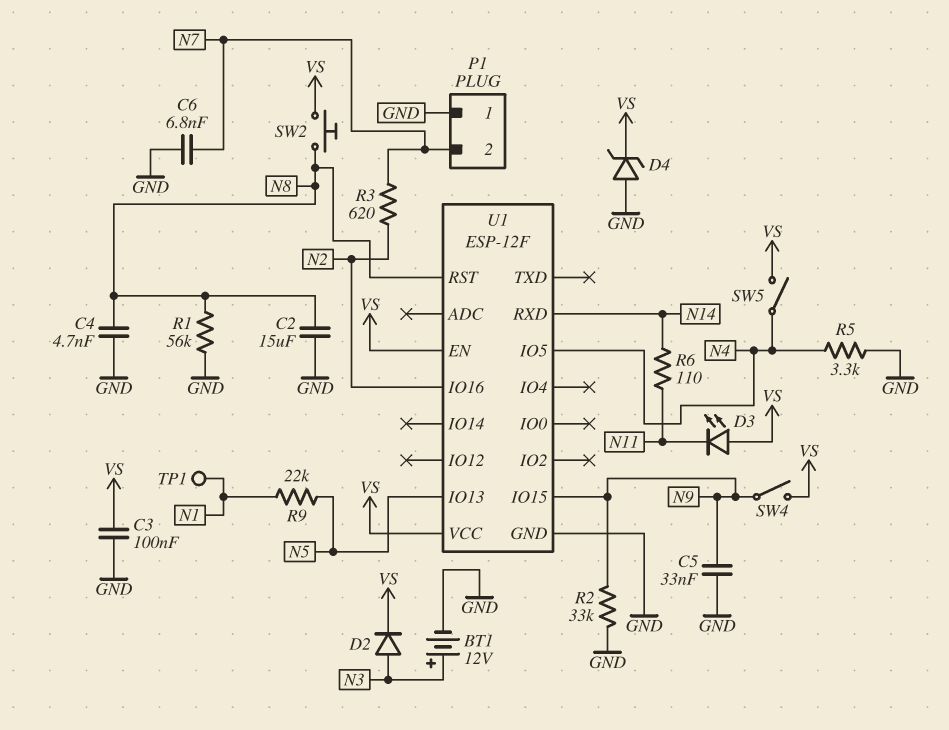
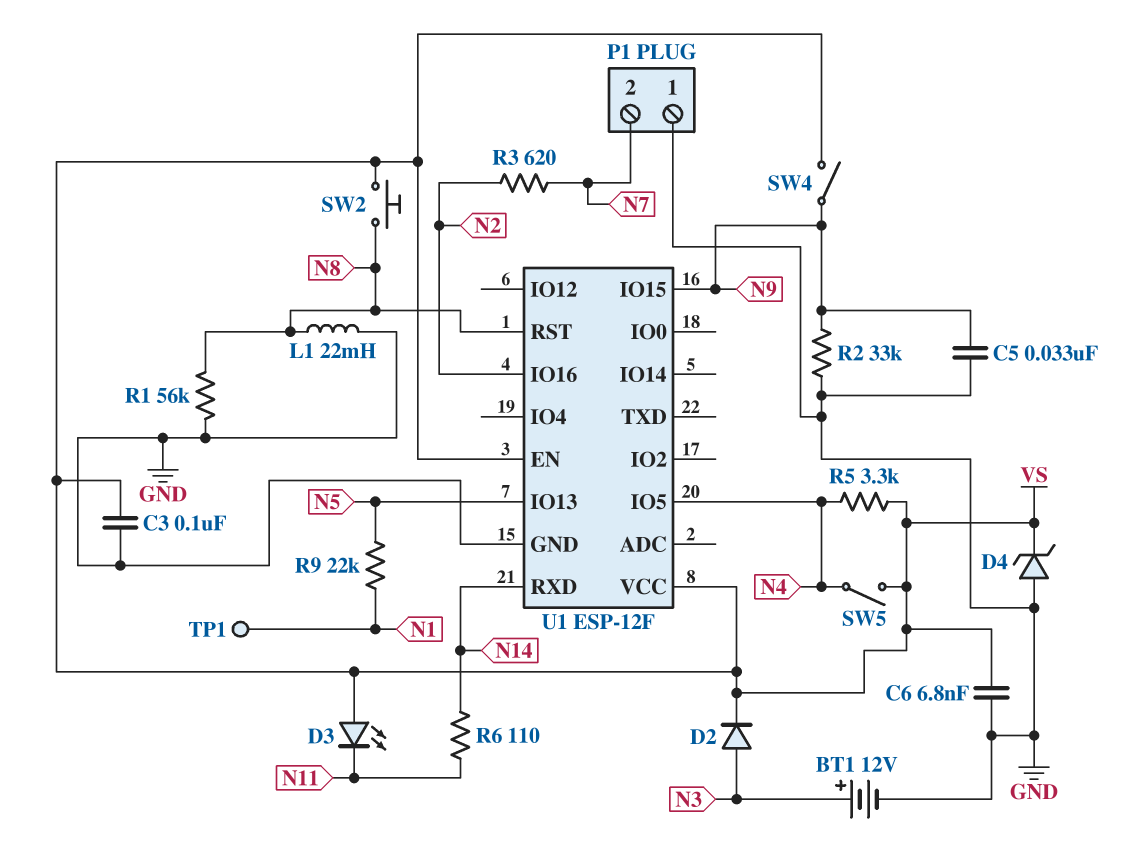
C2: 15uF (GND, N8) -> none
C4: 4.7nF (GND, N8) -> none
C6: 6.8nF (GND, N7) -> 6.8nF (GND, VS)
L1: none -> 22mH (GND, N8)
R5: 3.3k (GND, N4) -> 3.3k (N4, VS)

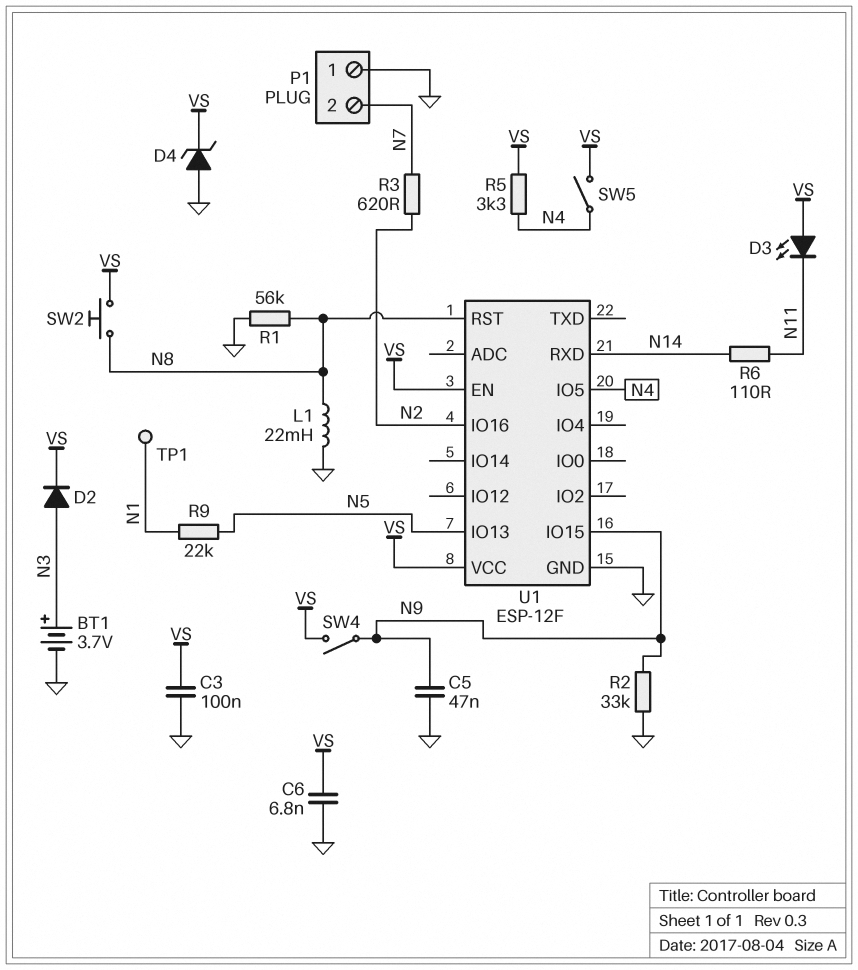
BT1: 12V (plus N3, minus GND) -> 3.7V (plus N3, minus GND)
C5: 33nF (GND, N9) -> 47nF (GND, N9)

